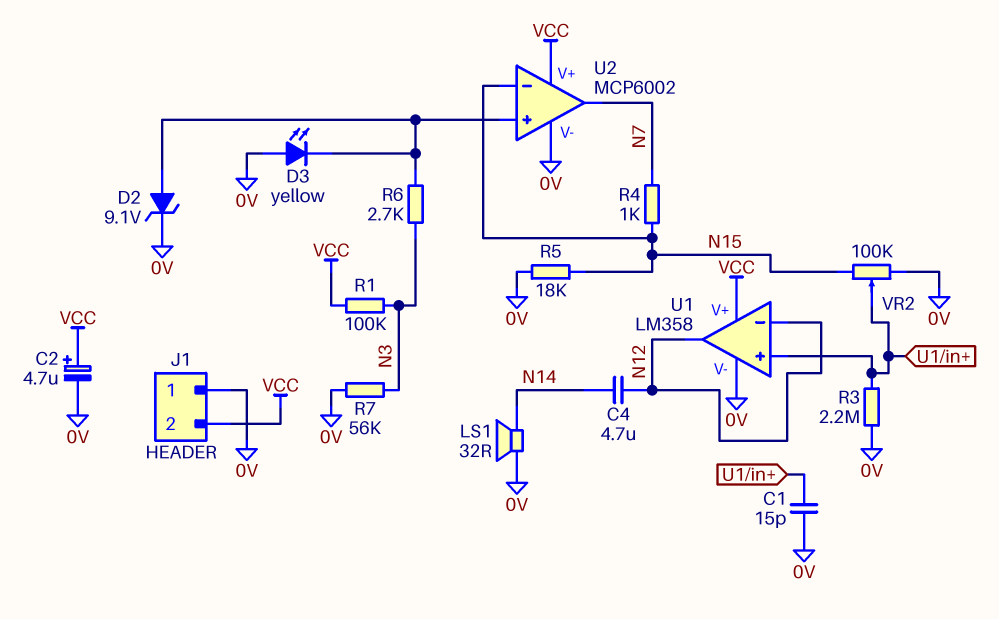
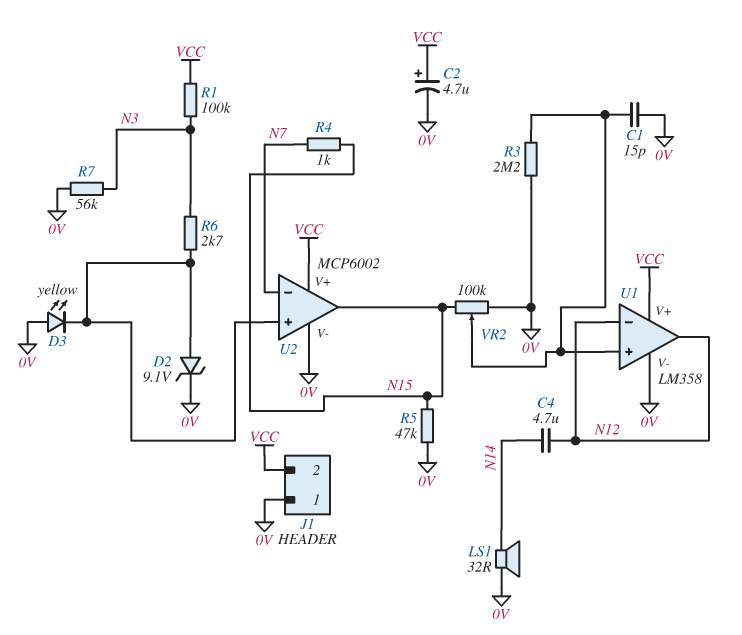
R5: 18k (0V, N15) -> 47k (0V, N15)
U2 pin in-: N15 -> N7
U2 pin out: N7 -> N15

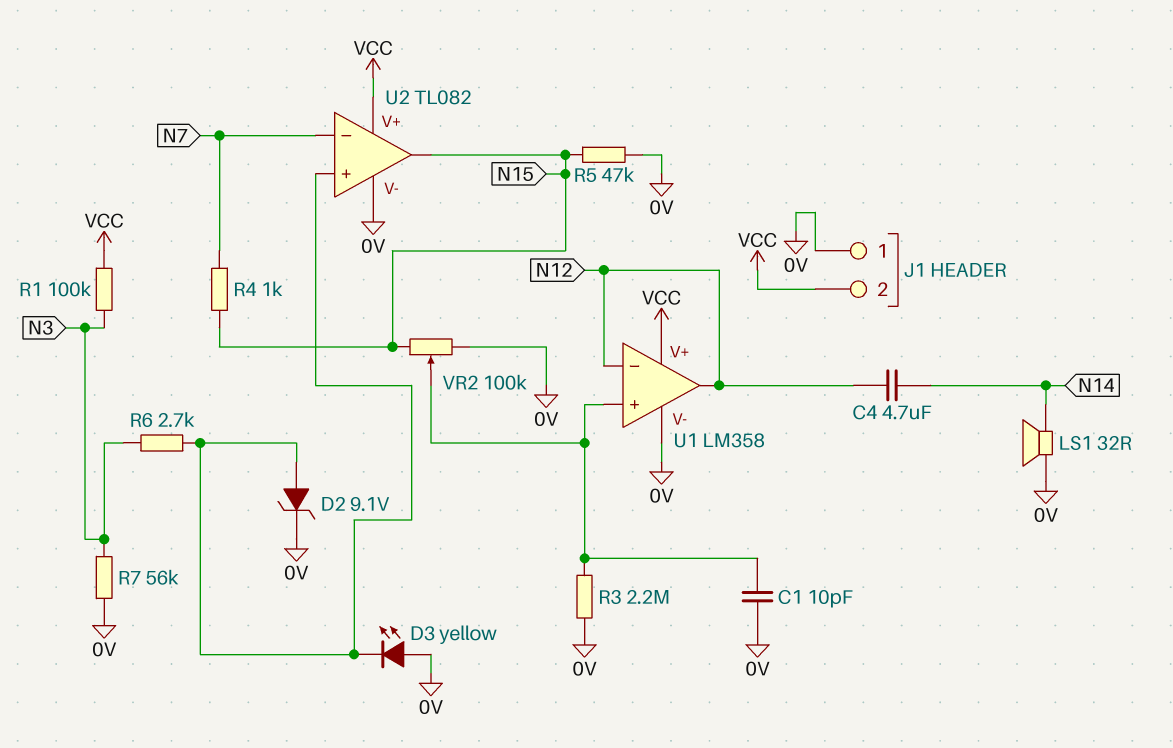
C1: 15pF (0V, U1/in+) -> 10pF (0V, U1/in+)
C2: 4.7uF (plus VCC, minus 0V) -> none
U2: MCP6002 -> TL082

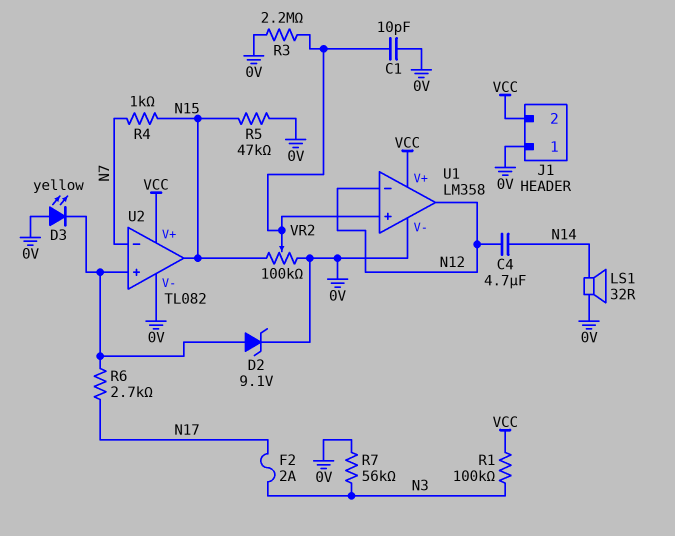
F2: none -> 2A (N3, N17)
R6: 2.7k (N3, U2/in+) -> 2.7k (N17, U2/in+)

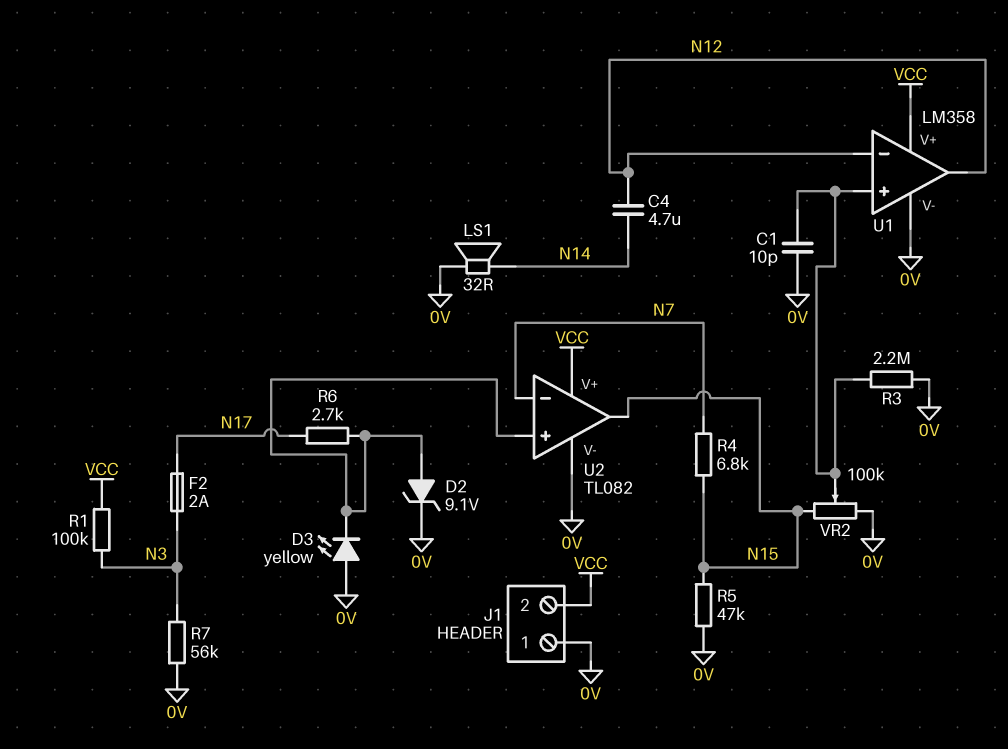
R4: 1k (N7, N15) -> 6.8k (N7, N15)

